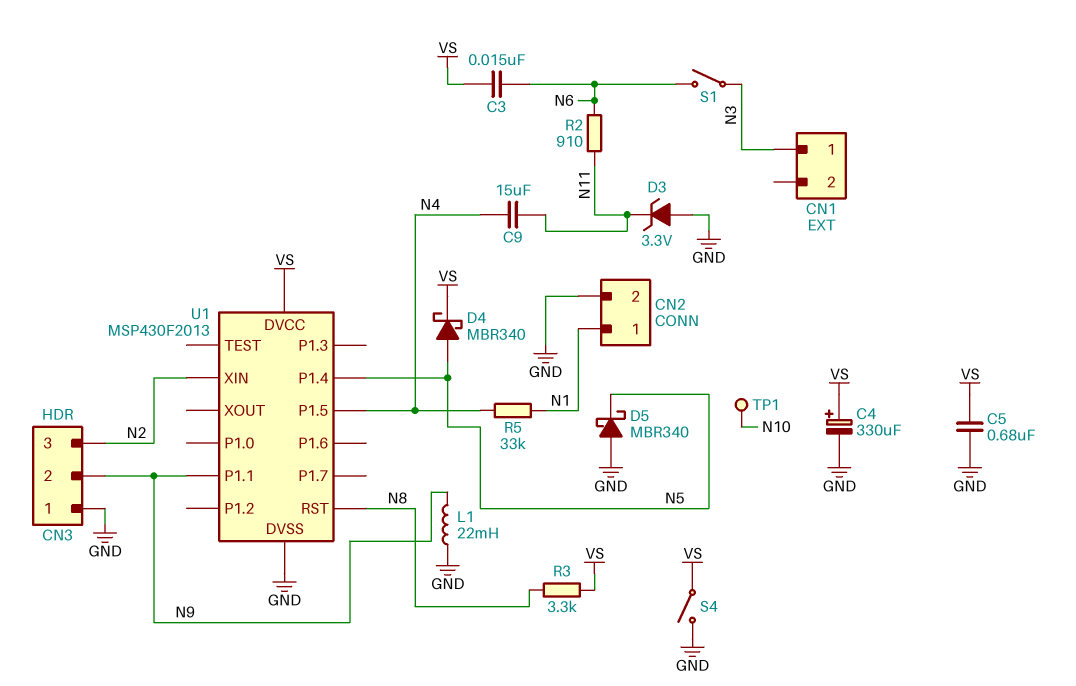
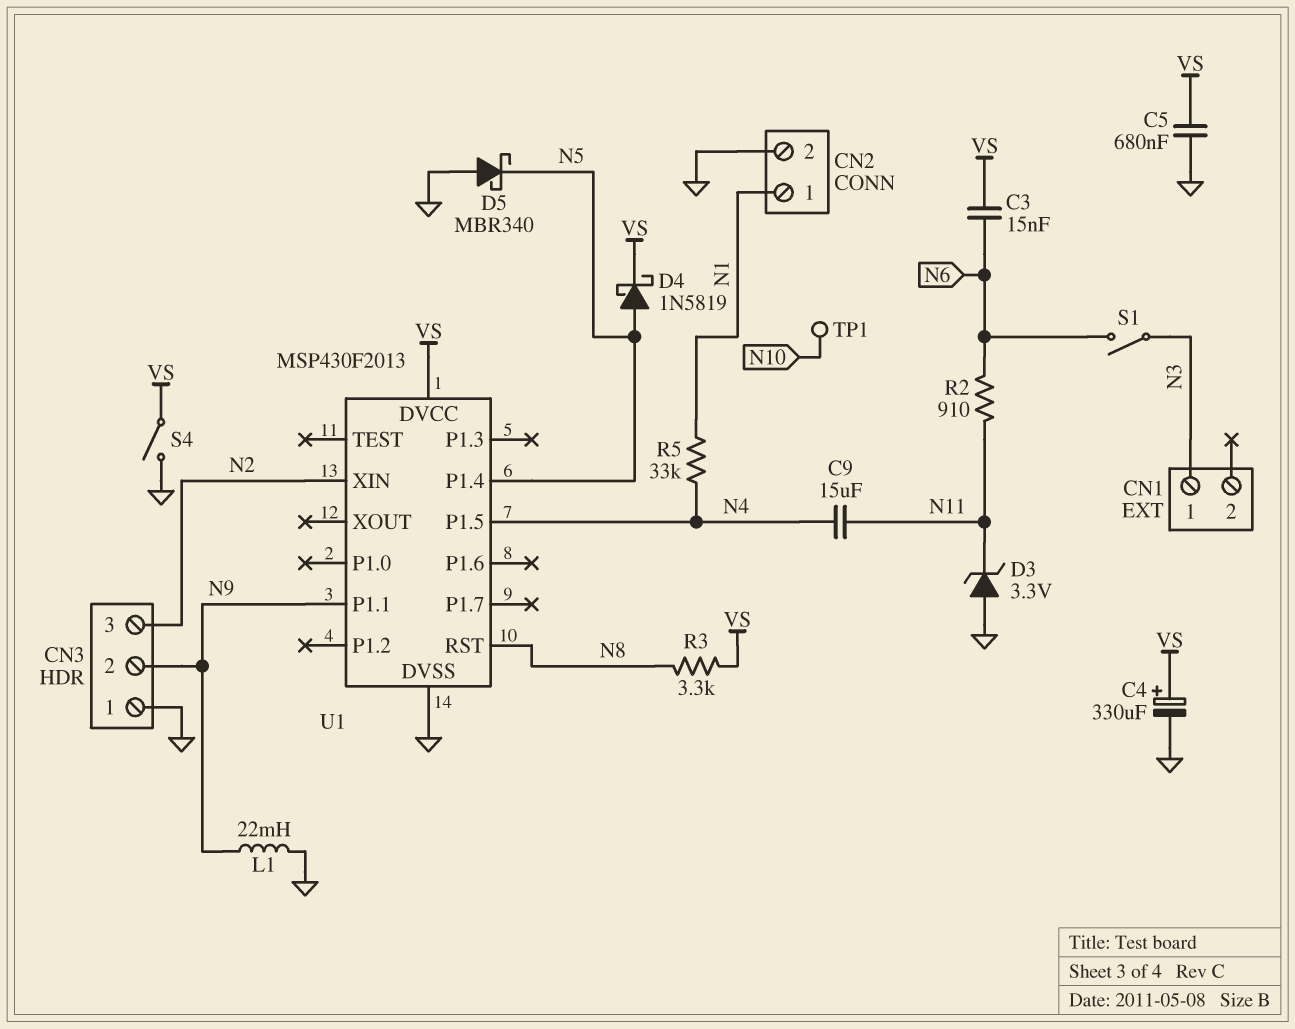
D4: schottky MBR340 (A N5, K VS) -> schottky 1N5819 (A N5, K VS)

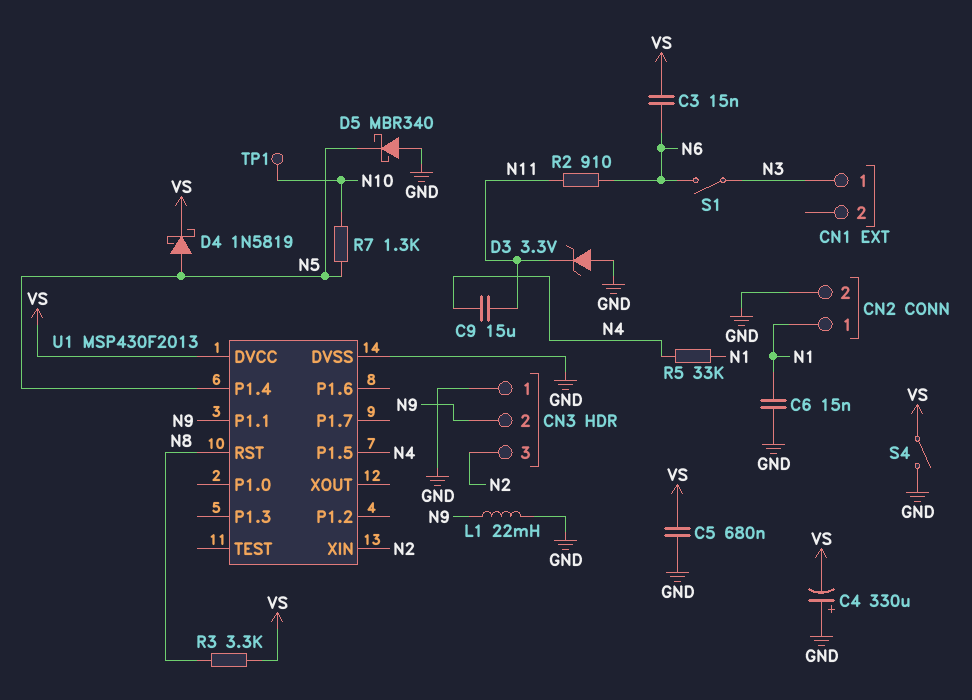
C4: 330uF (plus VS, minus GND) -> 330uF (plus GND, minus VS)
C6: none -> 15nF (GND, N1)
R7: none -> 1.3k (N5, N10)

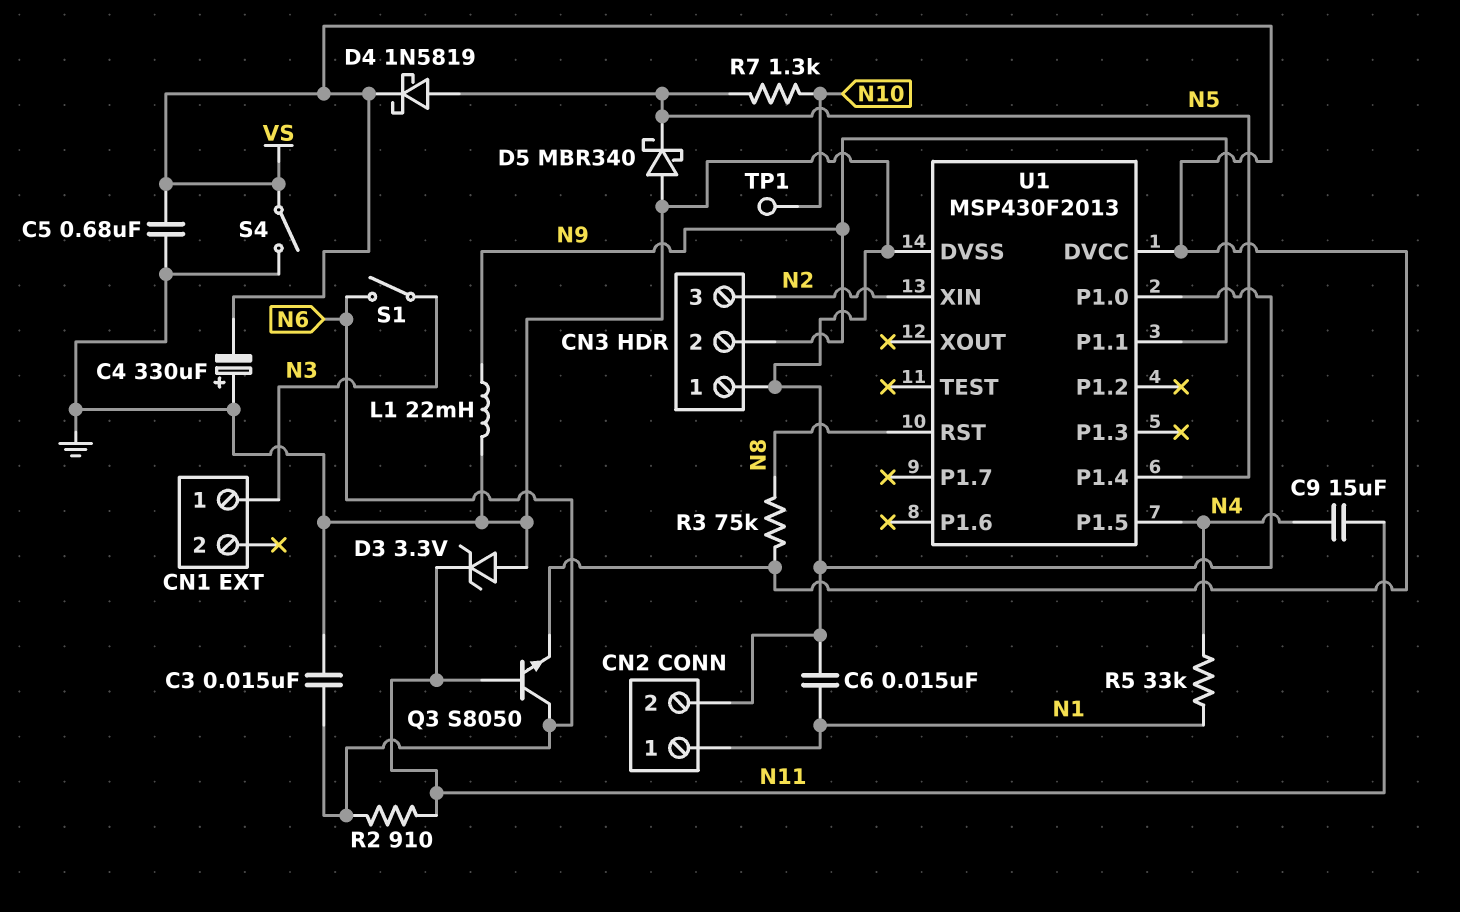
C3: 15nF (N6, VS) -> 15nF (GND, N6)
Q3: none -> NPN S8050 (B N11, C N6, E VS)
R3: 3.3k (N8, VS) -> 75k (N8, VS)
U1 pin P1.0: none -> GND

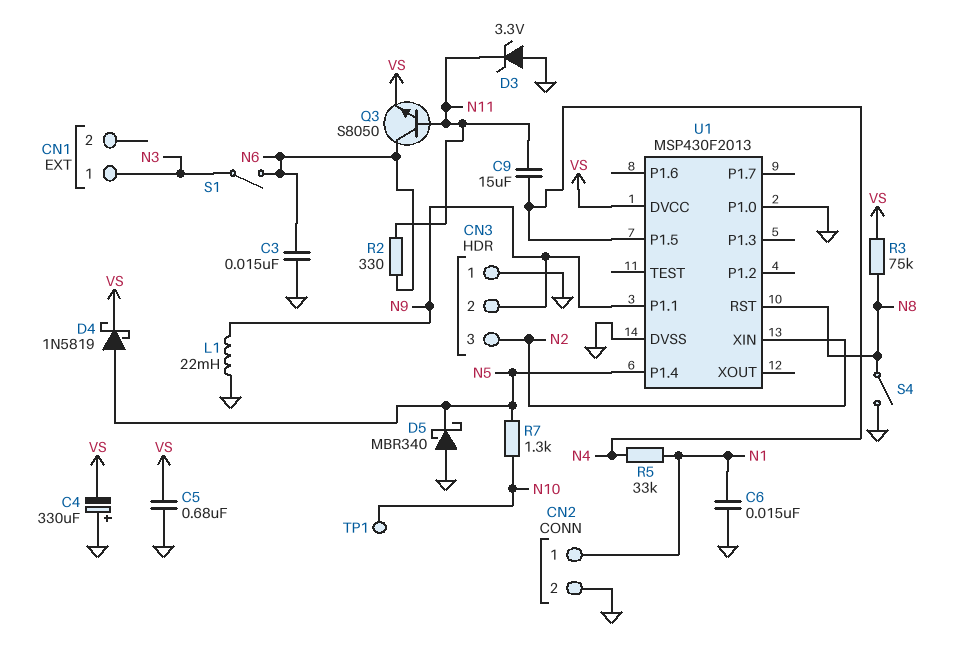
R2: 910 (N6, N11) -> 330 (N6, N11)
S4: switch (GND, VS) -> switch (GND, N8)

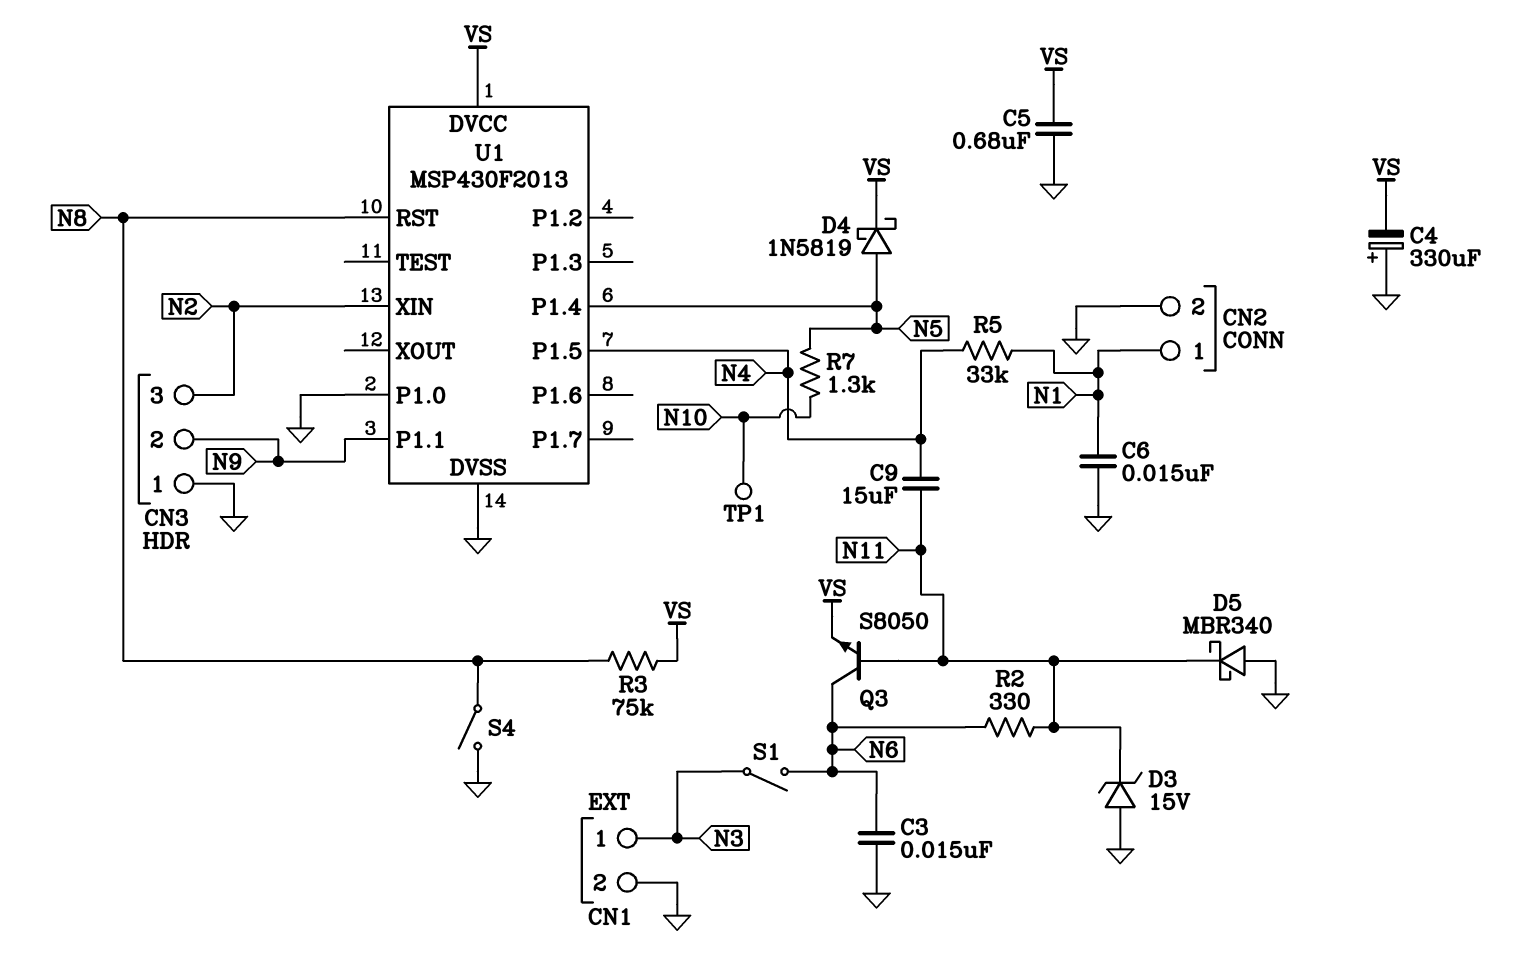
CN1 pin 2: none -> GND
D3: zener 3.3V (A GND, K N11) -> zener 15V (A GND, K N11)
D5: schottky MBR340 (A GND, K N5) -> schottky MBR340 (A GND, K N11)
L1: 22mH (GND, N9) -> none

